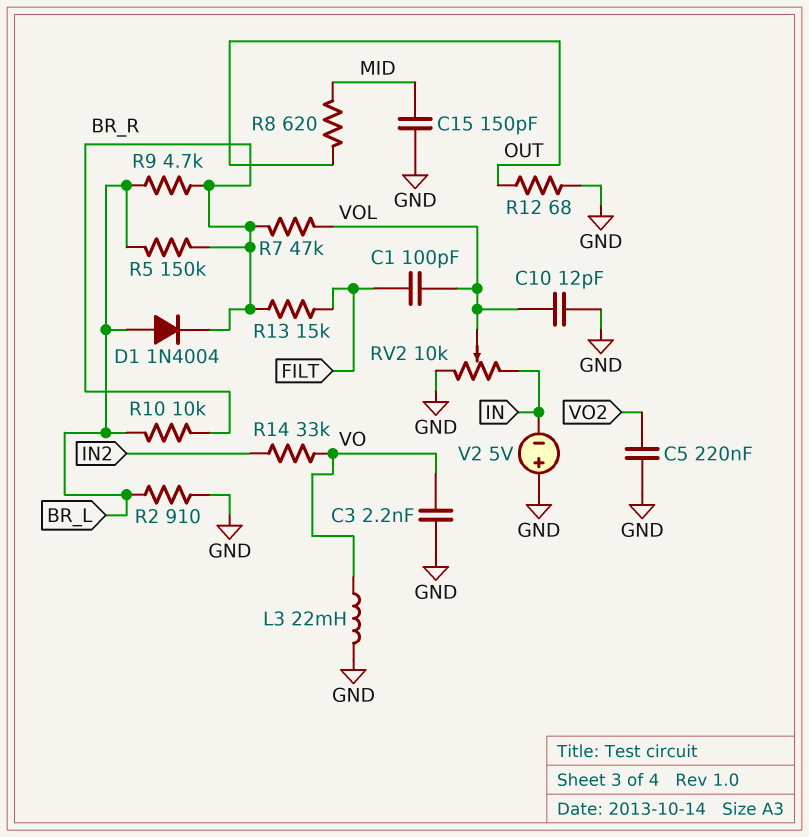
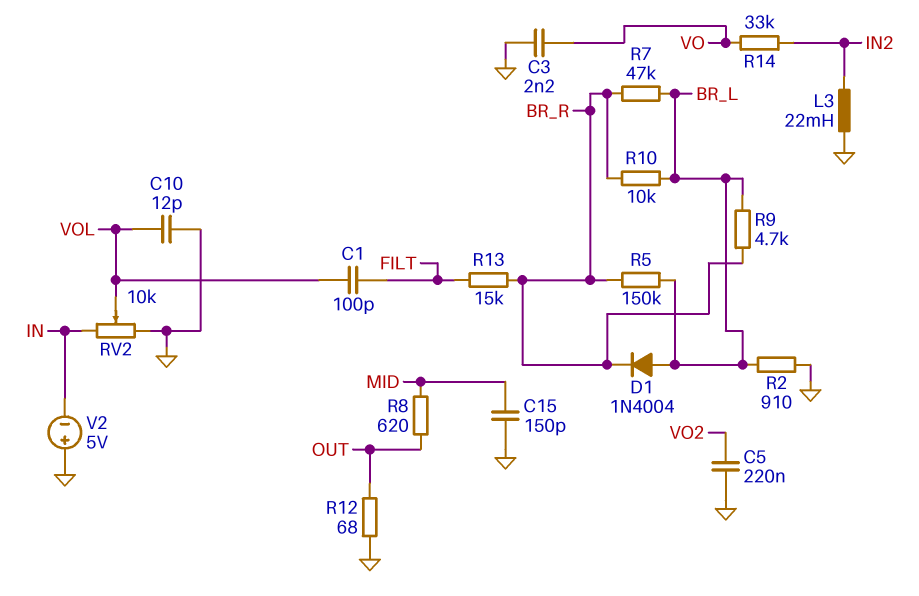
L3: 22mH (GND, VO) -> 22mH (GND, IN2)
R7: 47k (BR_R, VOL) -> 47k (BR_L, BR_R)

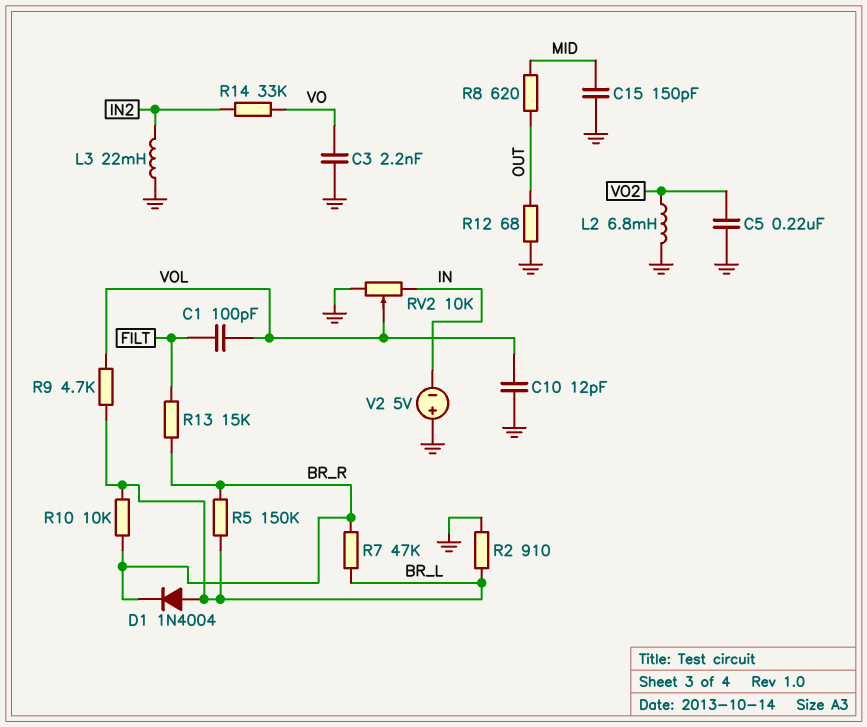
L2: none -> 6.8mH (GND, VO2)
R9: 4.7k (BR_L, BR_R) -> 4.7k (BR_L, VOL)

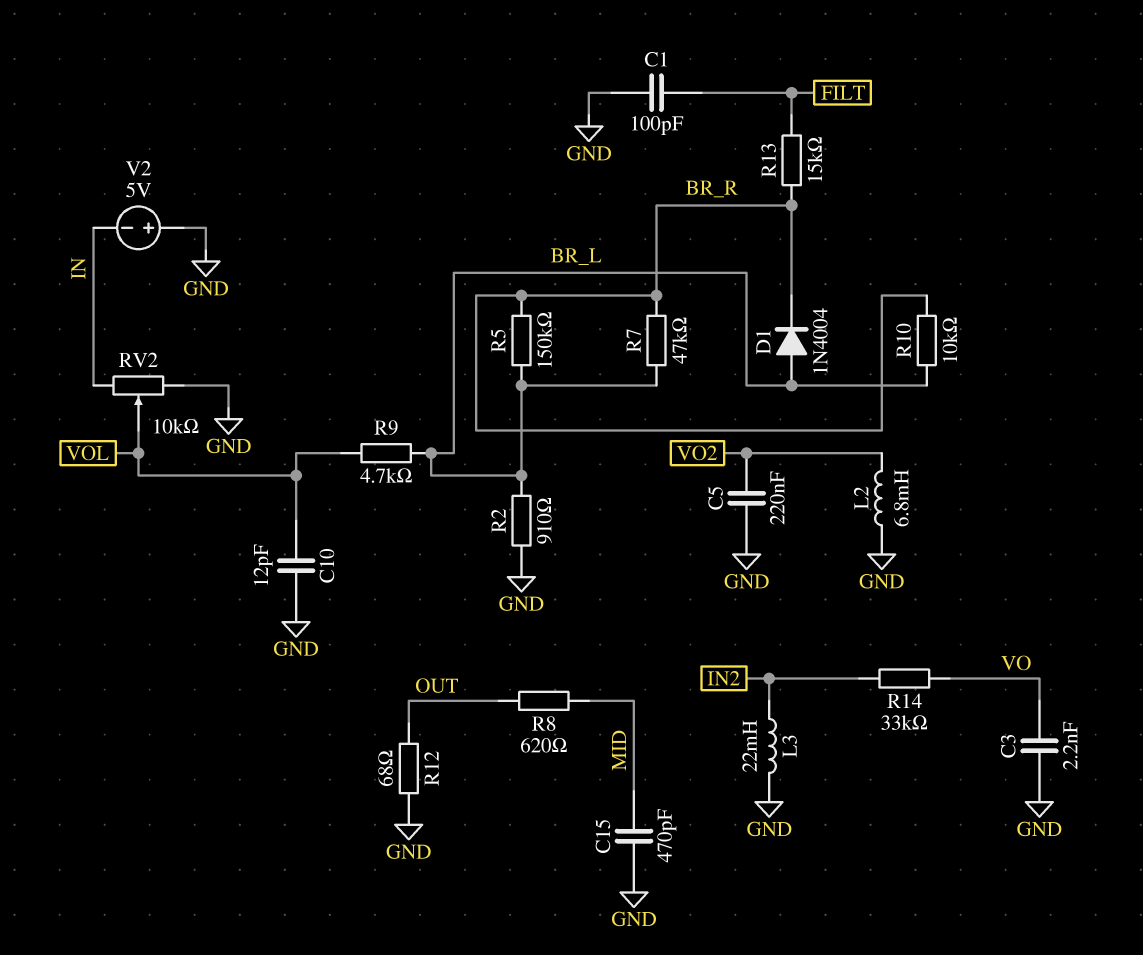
C1: 100pF (FILT, VOL) -> 100pF (FILT, GND)
C15: 150pF (GND, MID) -> 470pF (GND, MID)

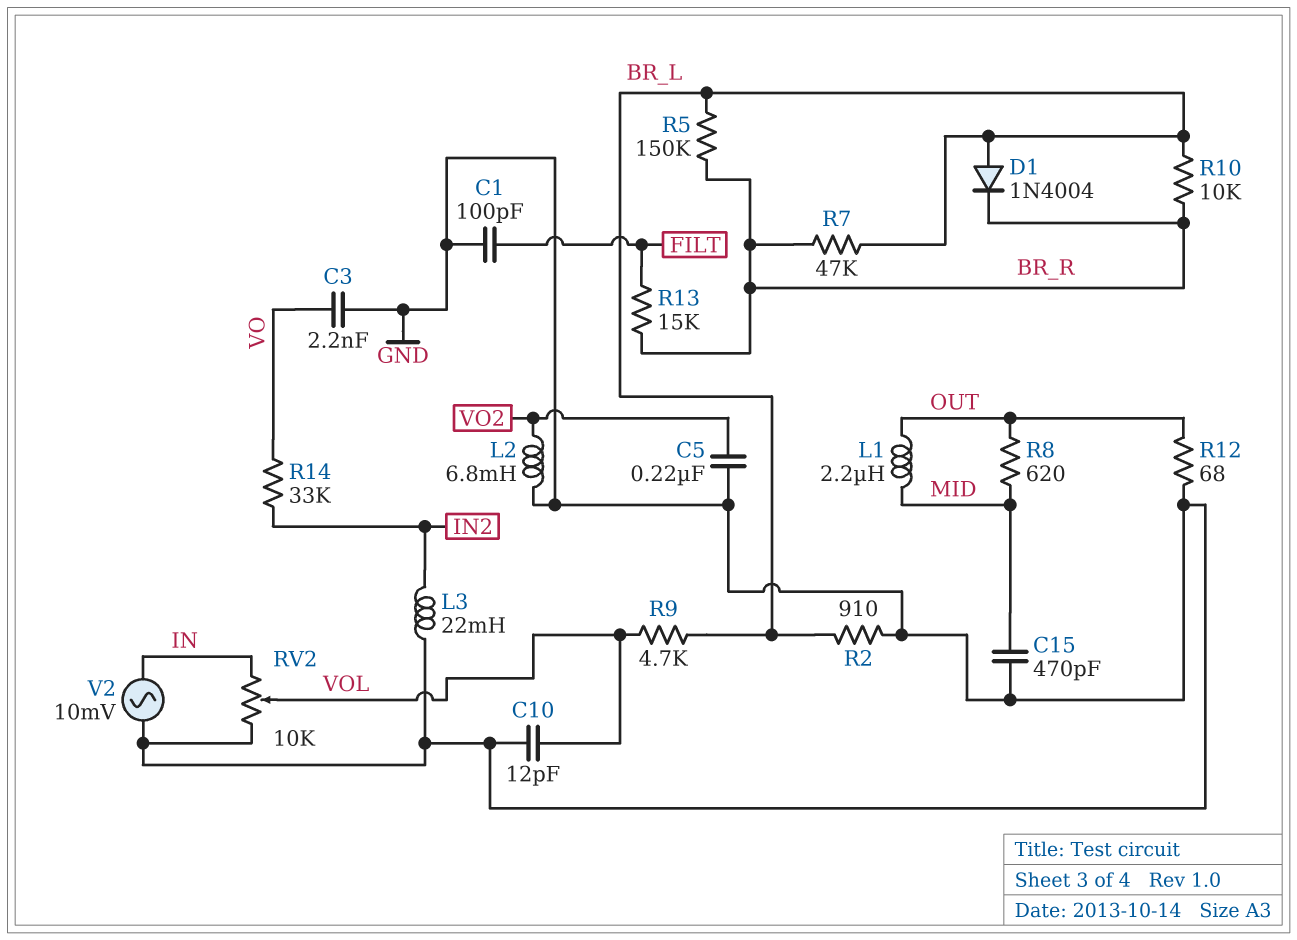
L1: none -> 2.2uH (MID, OUT)
V2: 5V (plus GND, minus IN) -> AC 10mV (GND, IN)

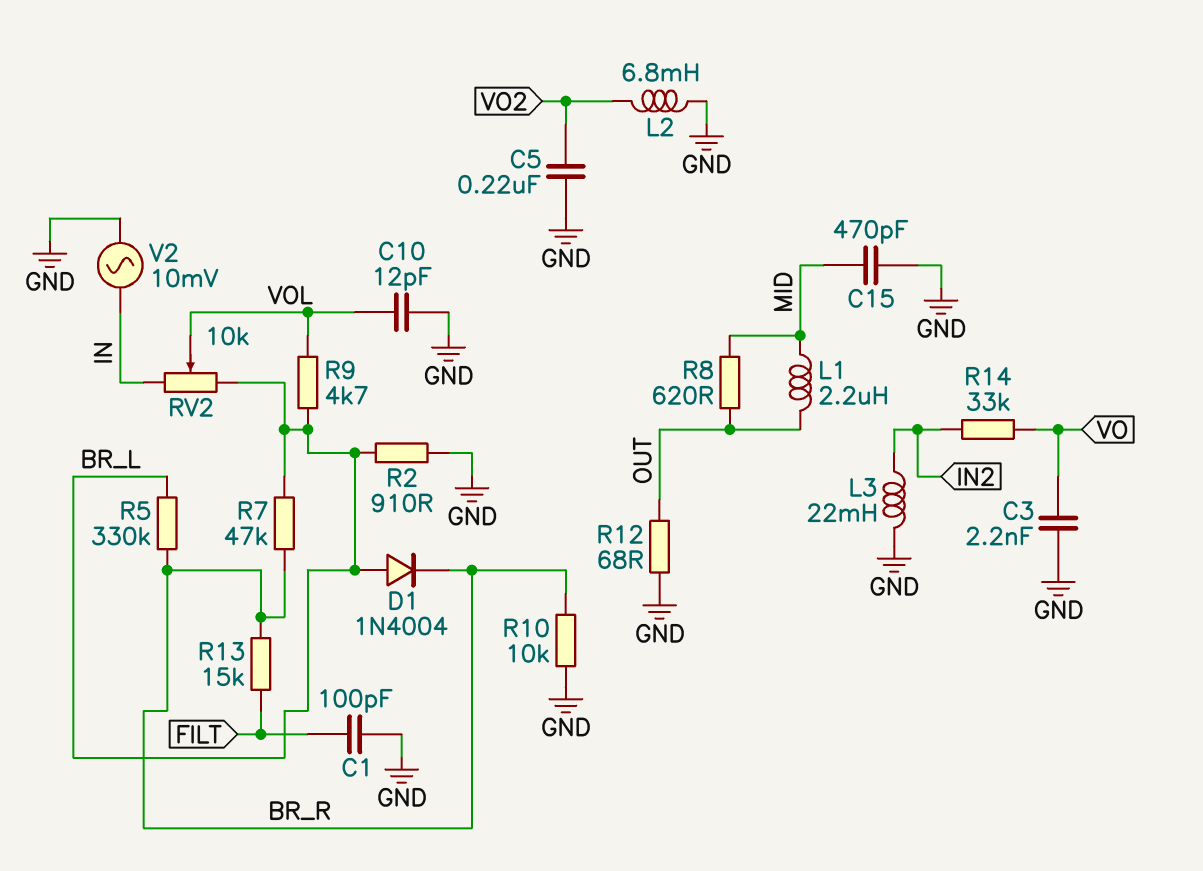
R5: 150k (BR_L, BR_R) -> 330k (BR_L, BR_R)
R10: 10k (BR_L, BR_R) -> 10k (BR_R, GND)
RV2: 10k (GND, IN, wiper VOL) -> 10k (BR_L, IN, wiper VOL)

